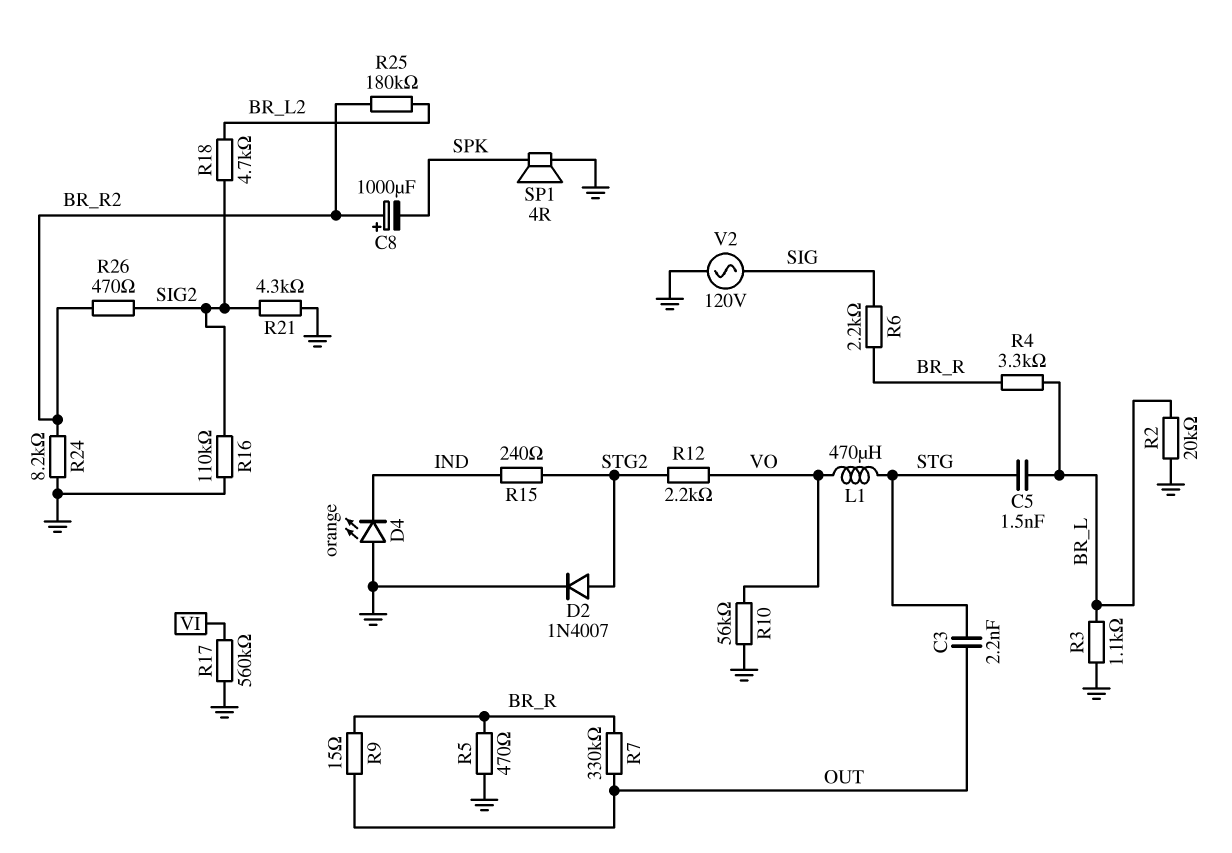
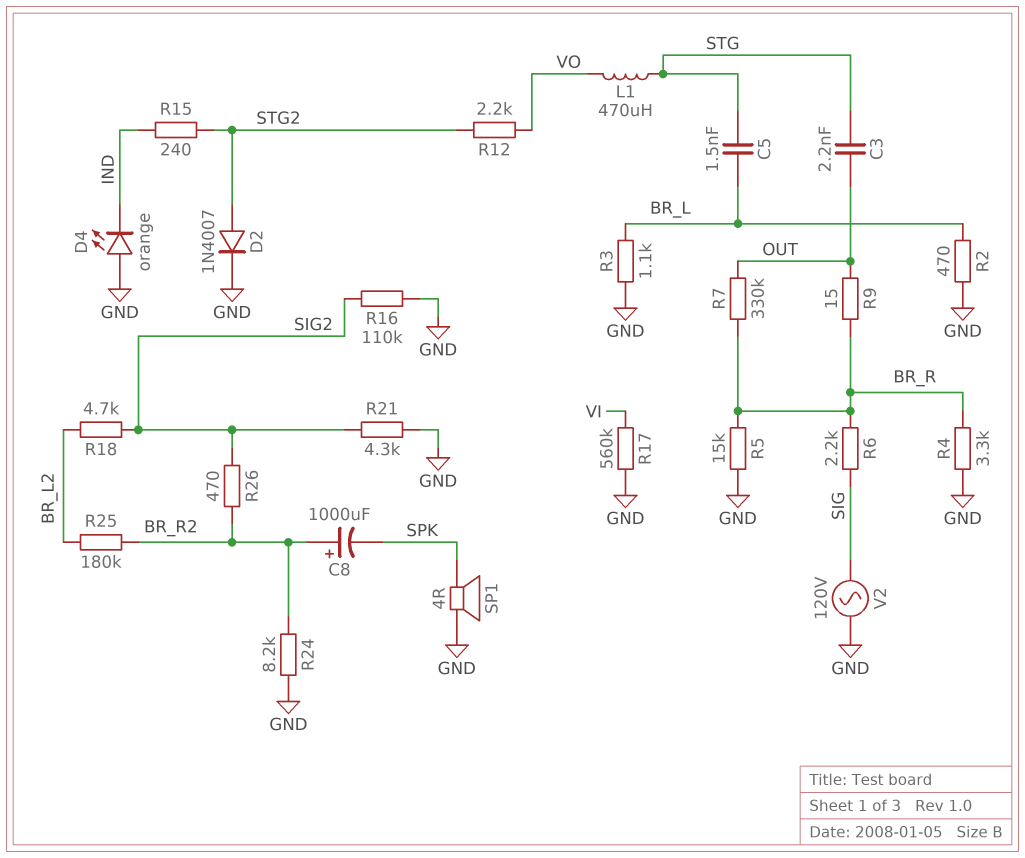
R2: 20k (BR_L, GND) -> 470 (BR_L, GND)
R4: 3.3k (BR_L, BR_R) -> 3.3k (BR_R, GND)
R5: 470 (BR_R, GND) -> 15k (BR_R, GND)
R10: 56k (GND, VO) -> none

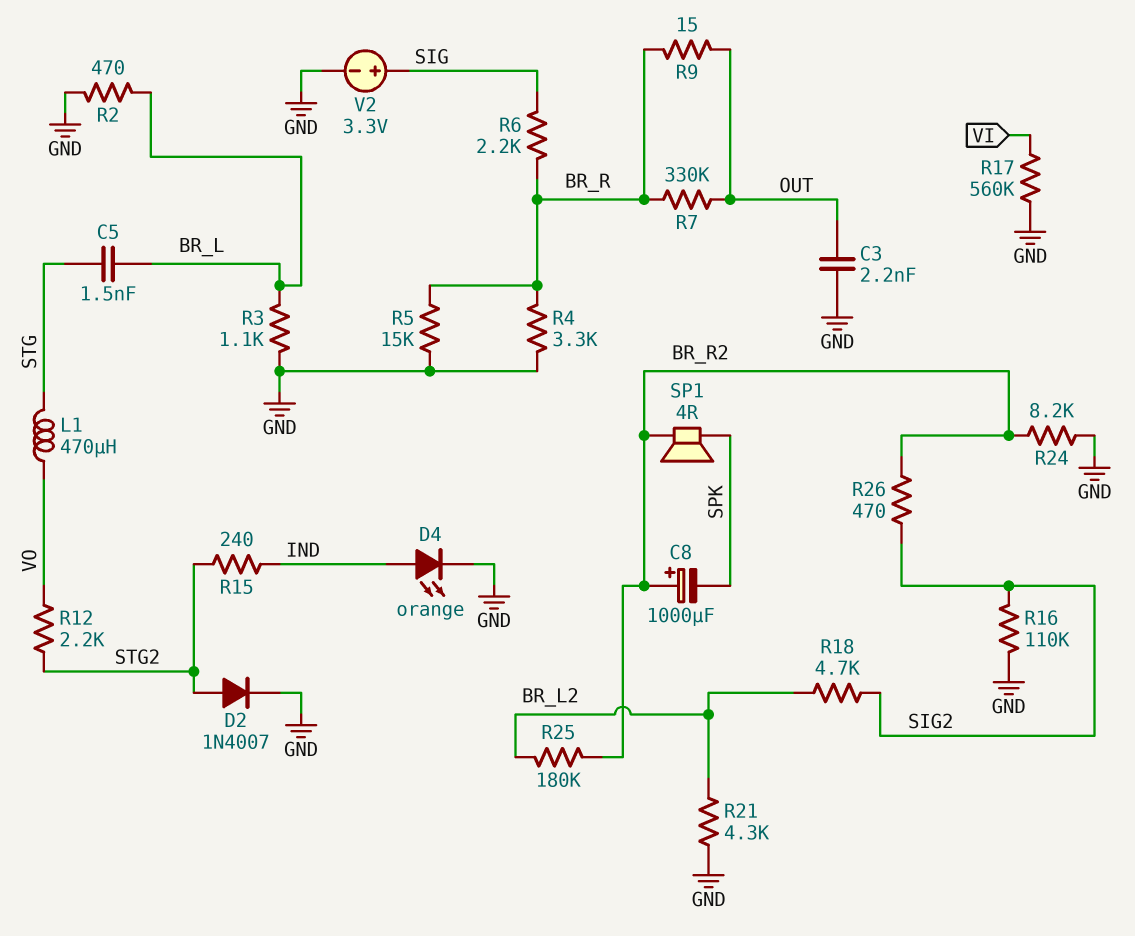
C3: 2.2nF (OUT, STG) -> 2.2nF (GND, OUT)
D4: LED orange (A GND, K IND) -> LED orange (A IND, K GND)
R21: 4.3k (GND, SIG2) -> 4.3k (BR_L2, GND)
SP1: speaker 4R (GND, SPK) -> speaker 4R (BR_R2, SPK)
V2: AC 120V (GND, SIG) -> 3.3V (plus SIG, minus GND)

